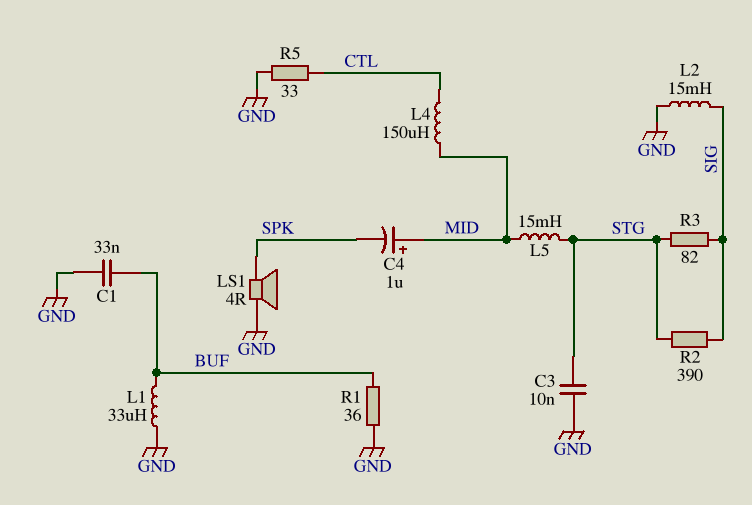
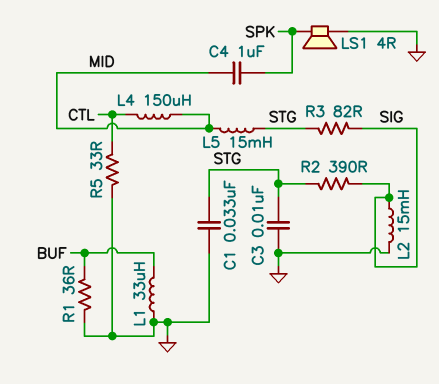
C1: 33nF (BUF, GND) -> 33nF (GND, STG)
C4: 1uF (plus MID, minus SPK) -> 1uF (MID, SPK)

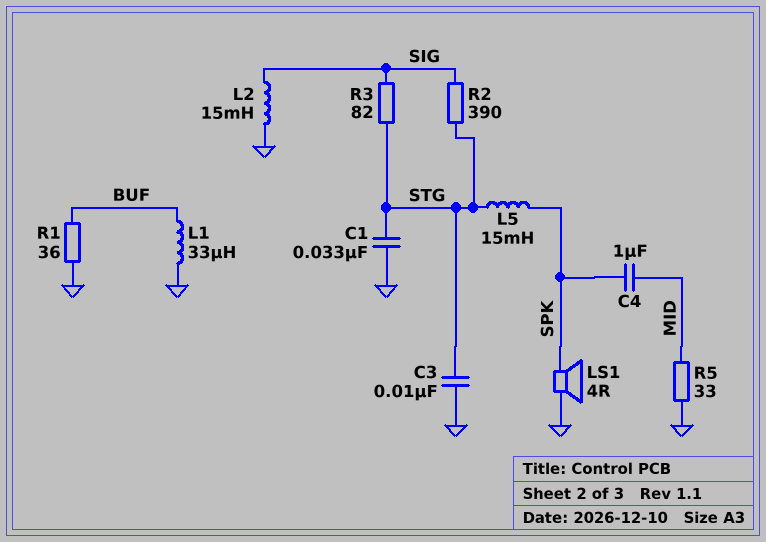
L4: 150uH (CTL, MID) -> none
L5: 15mH (MID, STG) -> 15mH (SPK, STG)
R5: 33 (CTL, GND) -> 33 (GND, MID)

